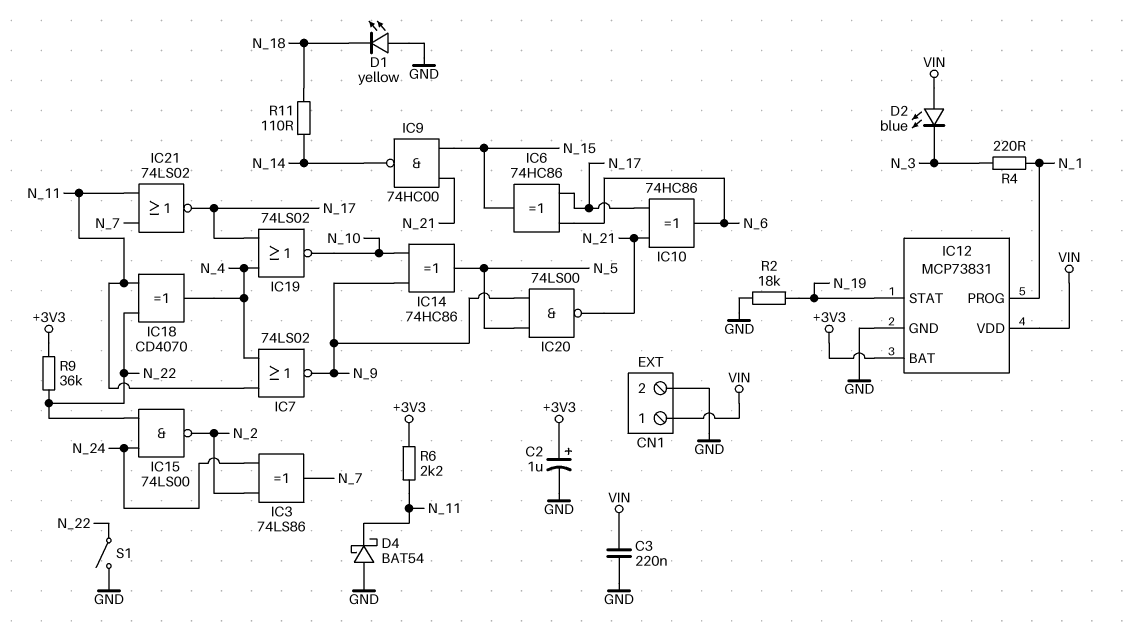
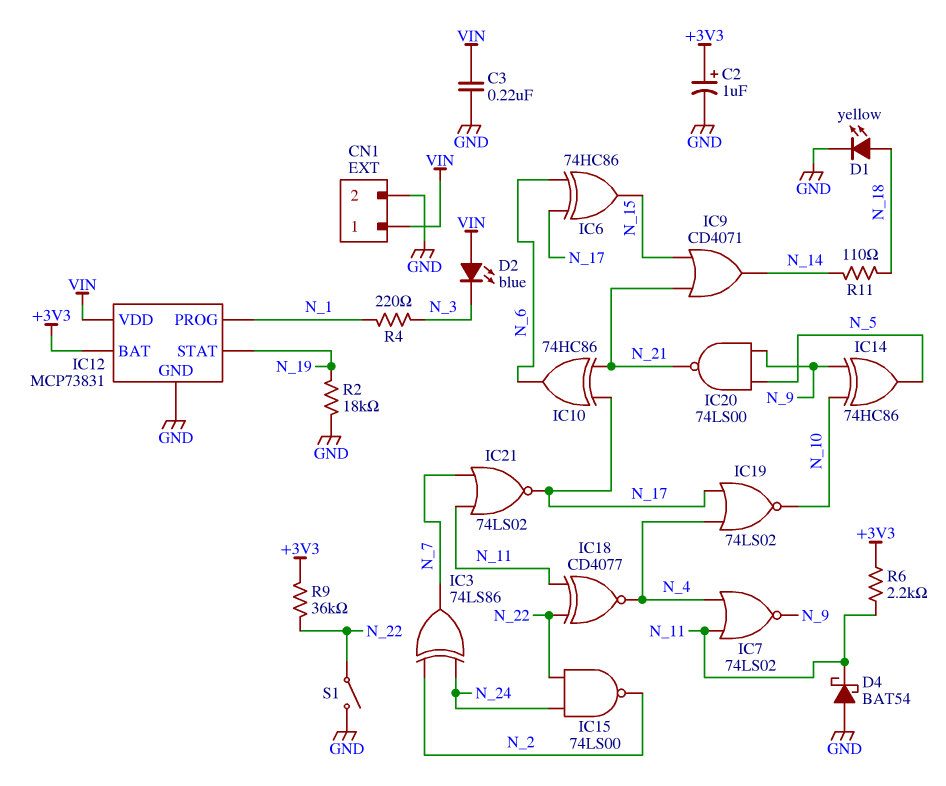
D1: LED yellow (A GND, K N_18) -> LED yellow (A N_18, K GND)
IC9: NAND 74HC00 (in N_15, in N_21, out N_14) -> OR CD4071 (in N_15, in N_21, out N_14)
IC18: XOR CD4070 (in N_11, in N_22, out N_4) -> XNOR CD4077 (in N_11, in N_22, out N_4)

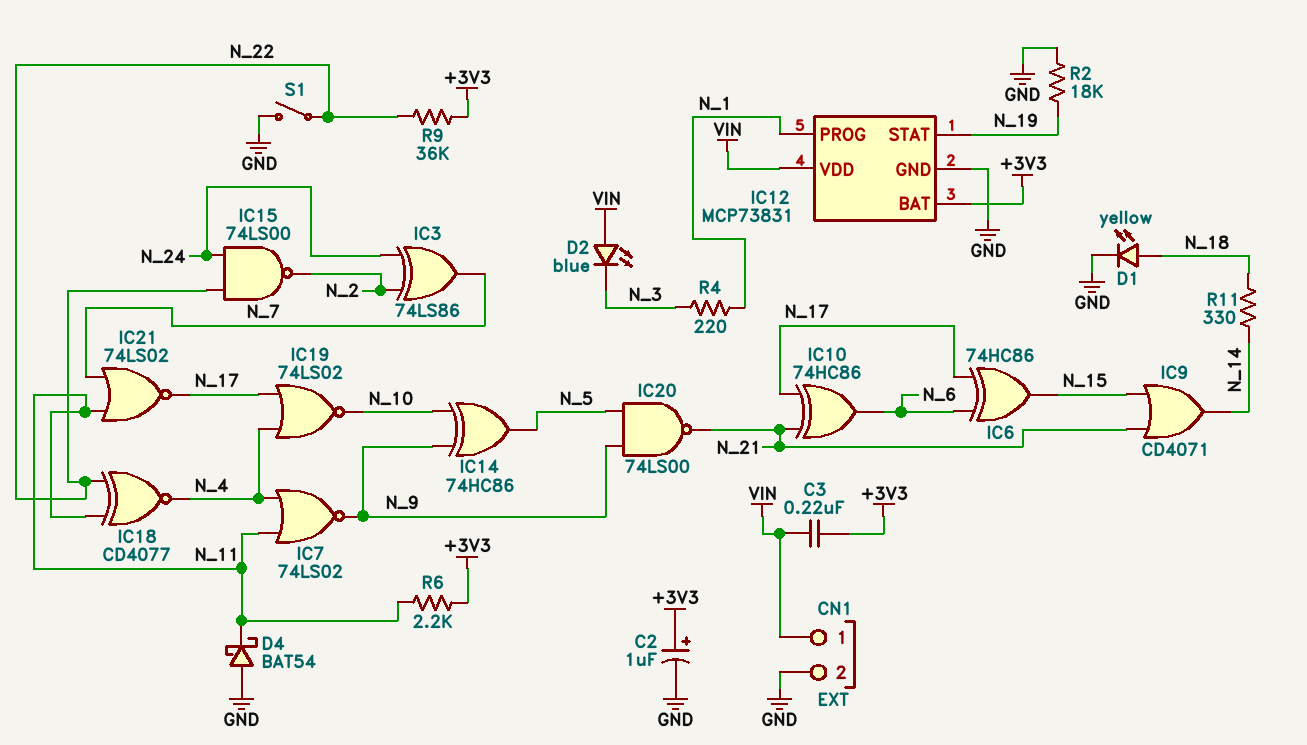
C3: 220nF (GND, VIN) -> 220nF (+3V3, VIN)
R11: 110 (N_14, N_18) -> 330 (N_14, N_18)

